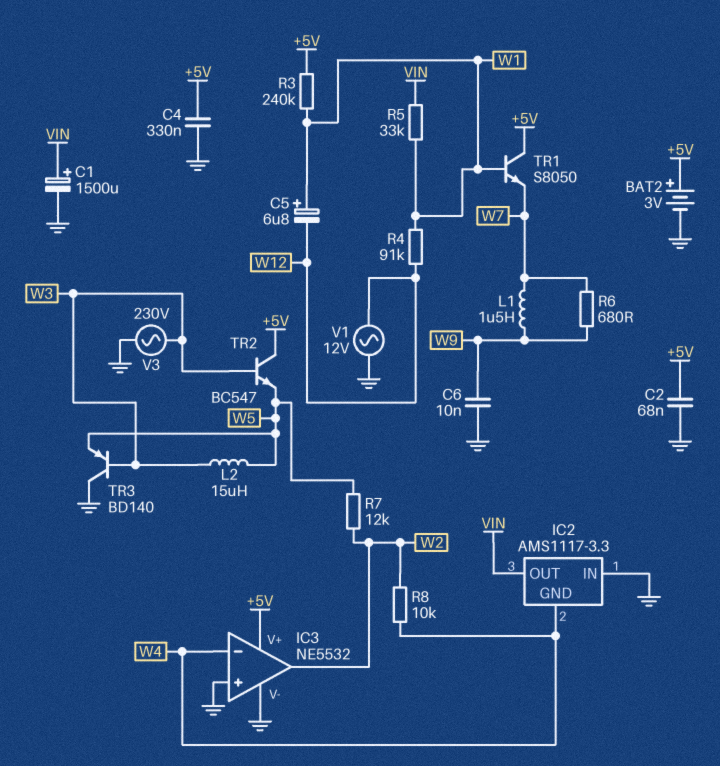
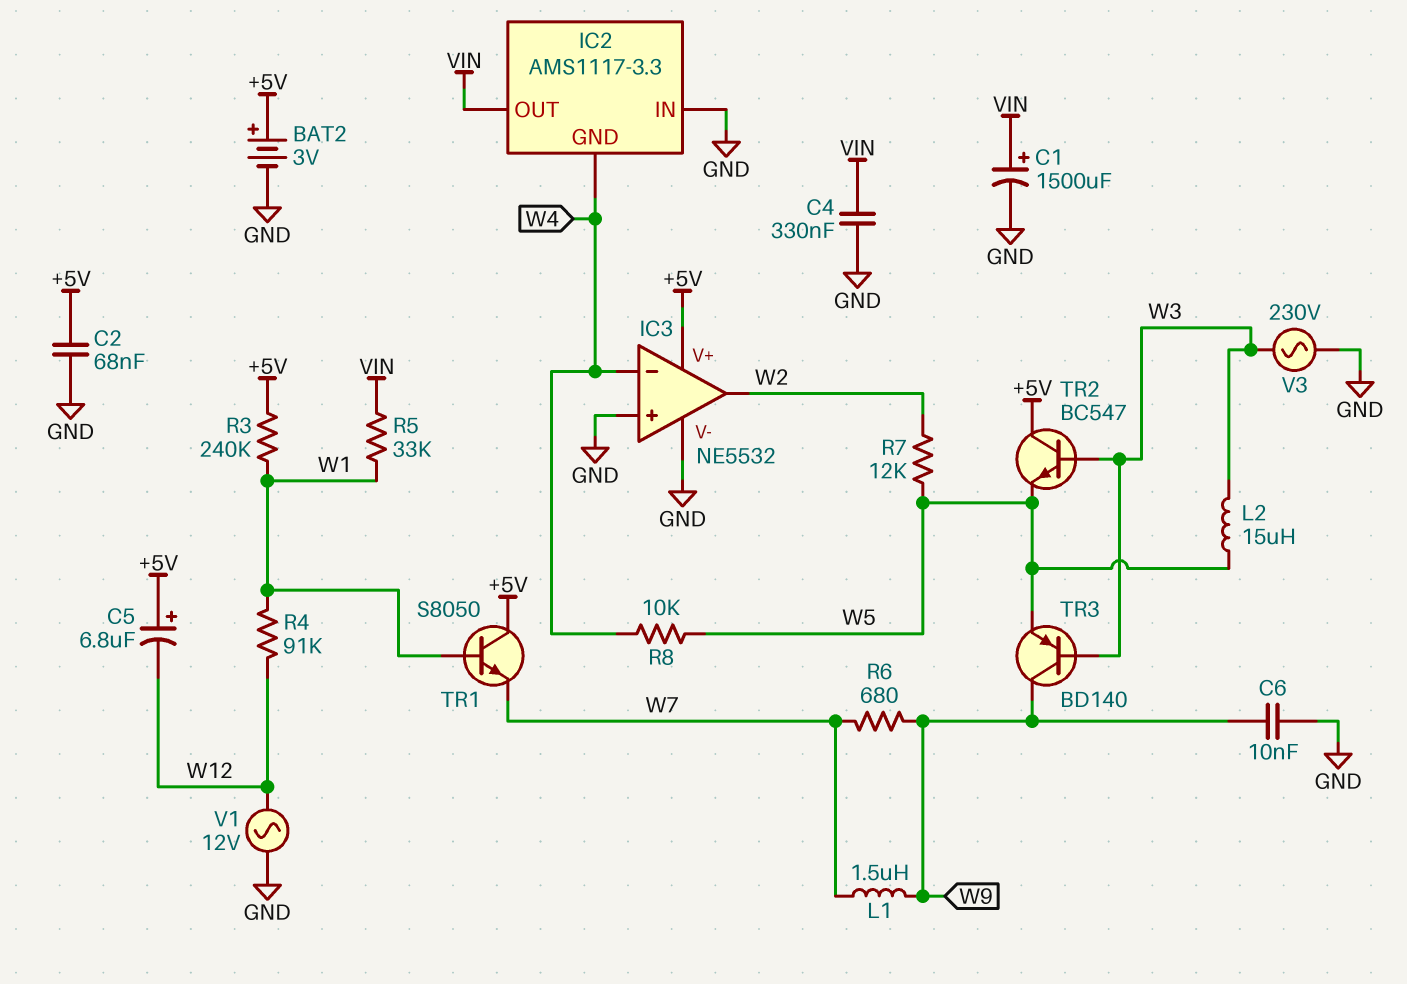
C4: 330nF (+5V, GND) -> 330nF (GND, VIN)
C5: 6.8uF (plus W1, minus W12) -> 6.8uF (plus +5V, minus W12)
R8: 10k (W2, W4) -> 10k (W4, W5)
TR3: PNP BD140 (B W3, C GND, E W5) -> PNP BD140 (B W3, C W9, E W5)

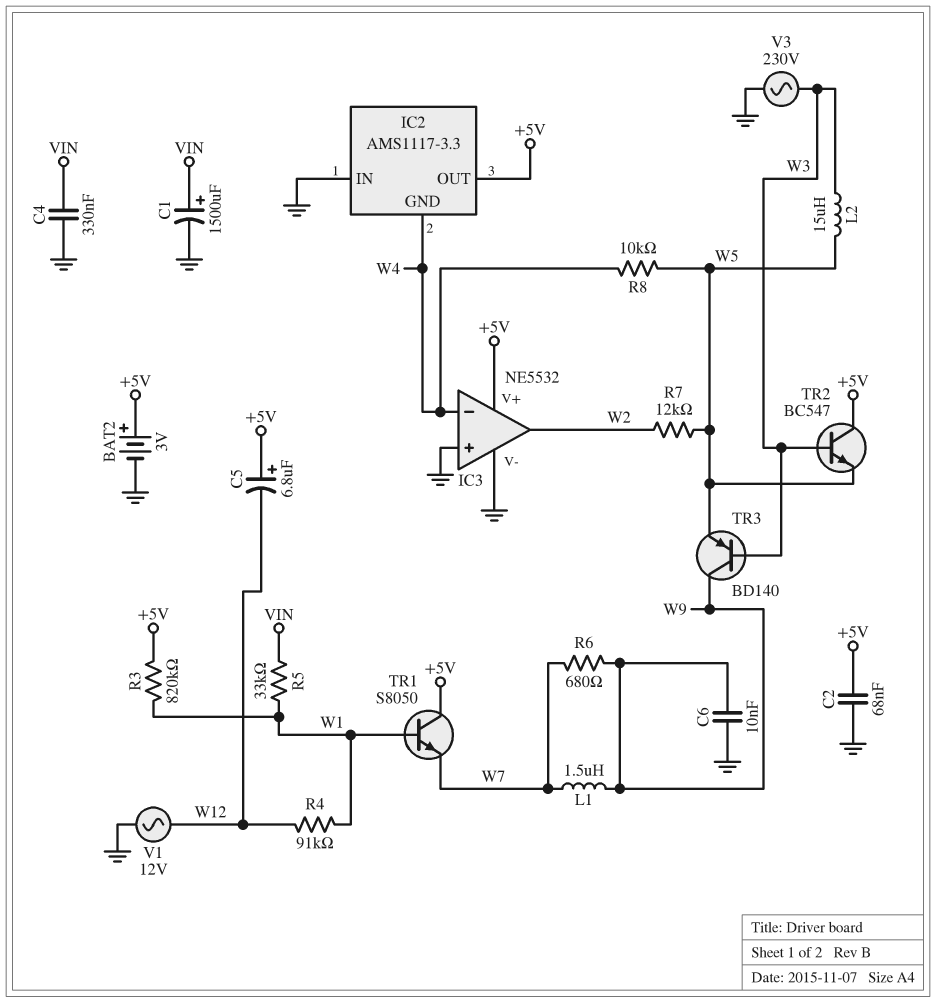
IC2 pin OUT: VIN -> +5V
R3: 240k (+5V, W1) -> 820k (+5V, W1)

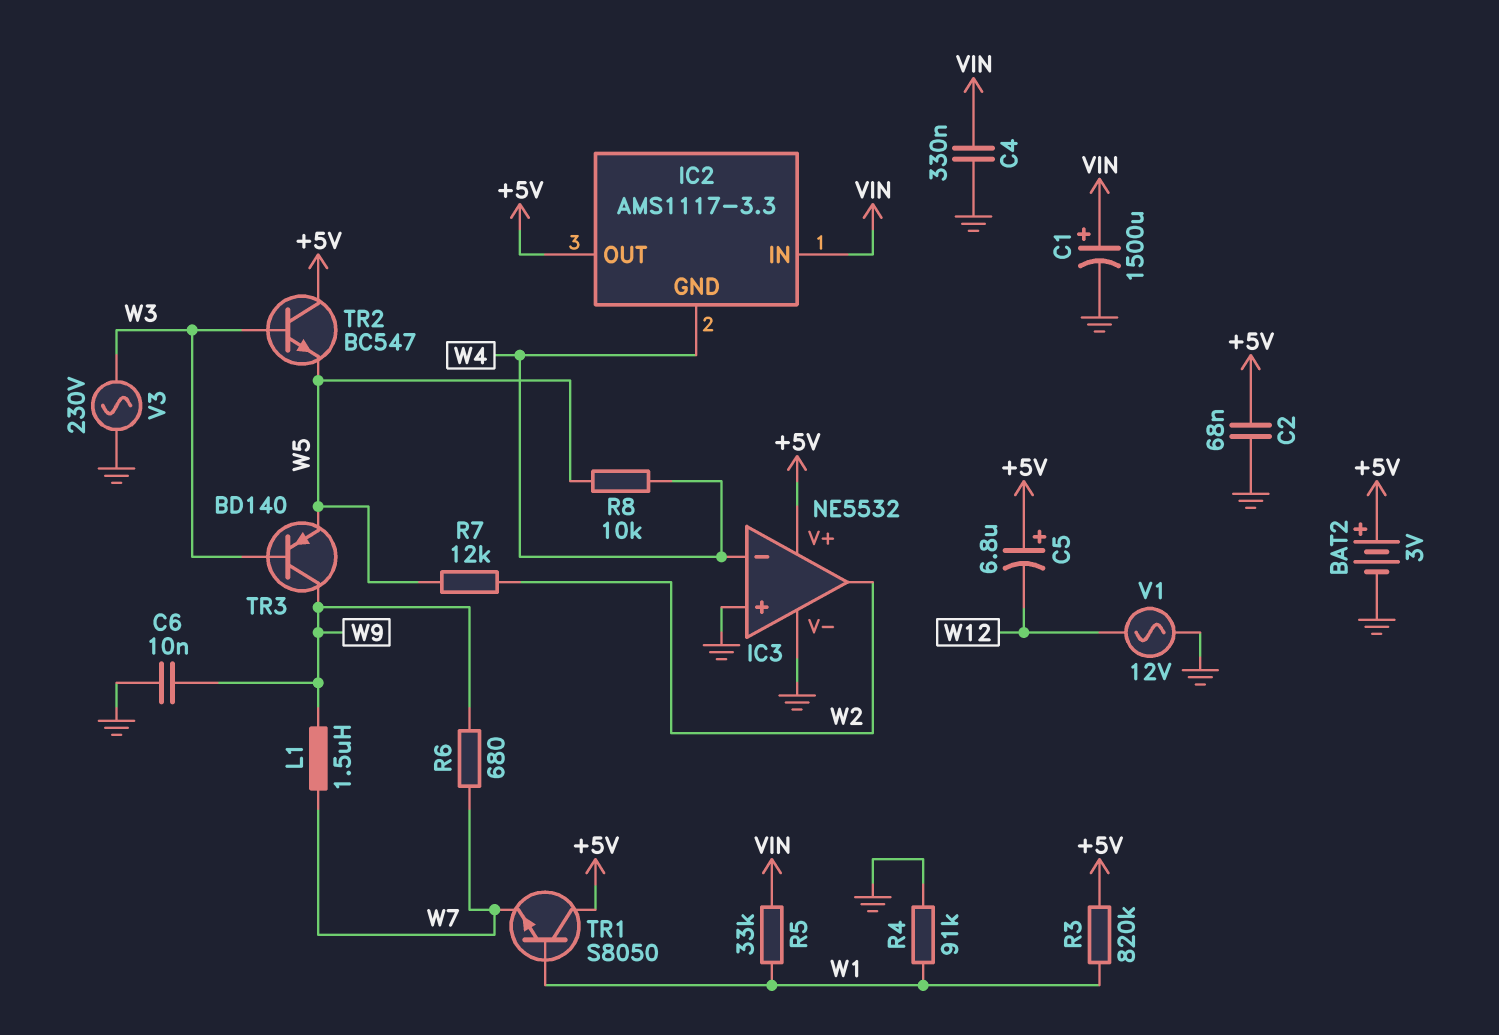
IC2 pin IN: GND -> VIN
L2: 15uH (W3, W5) -> none
R4: 91k (W1, W12) -> 91k (GND, W1)

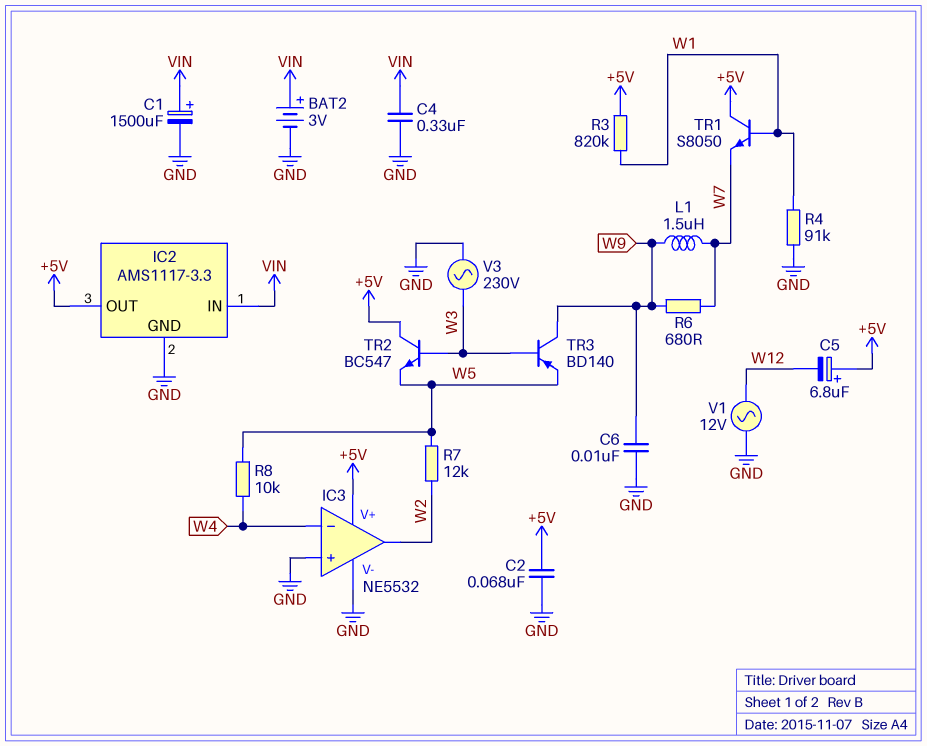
BAT2: 3V (plus +5V, minus GND) -> 3V (plus VIN, minus GND)
IC2 pin GND: W4 -> GND
R5: 33k (VIN, W1) -> none

